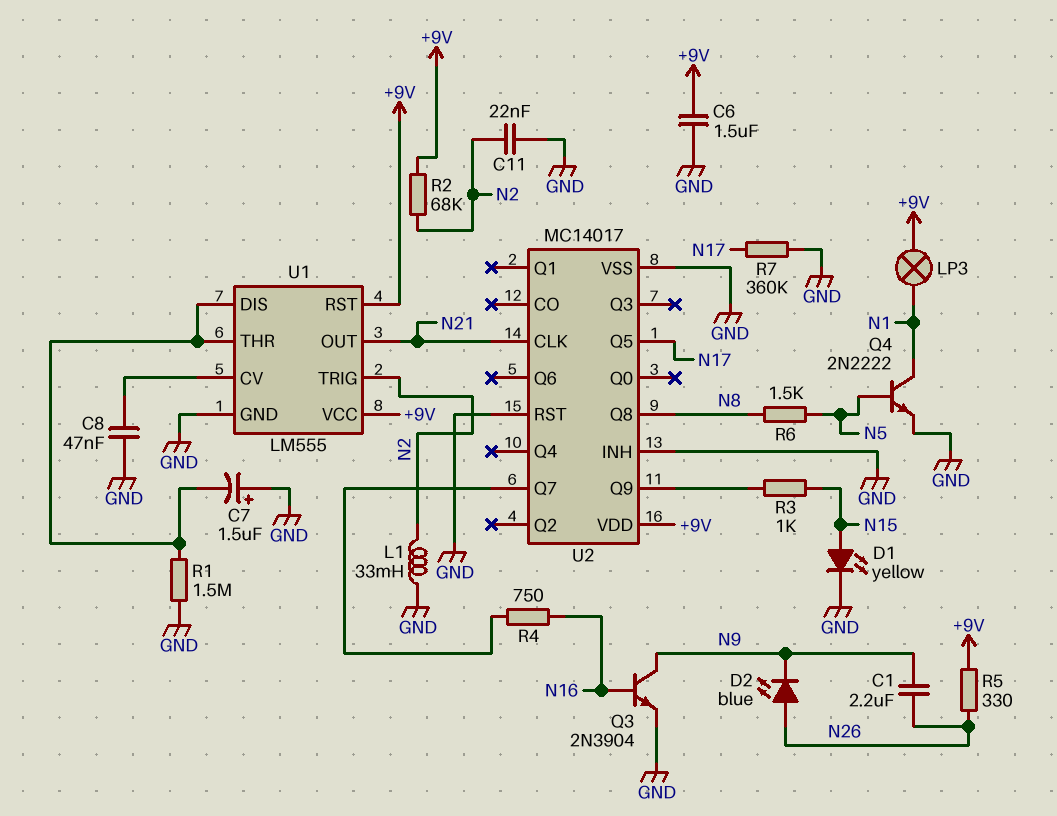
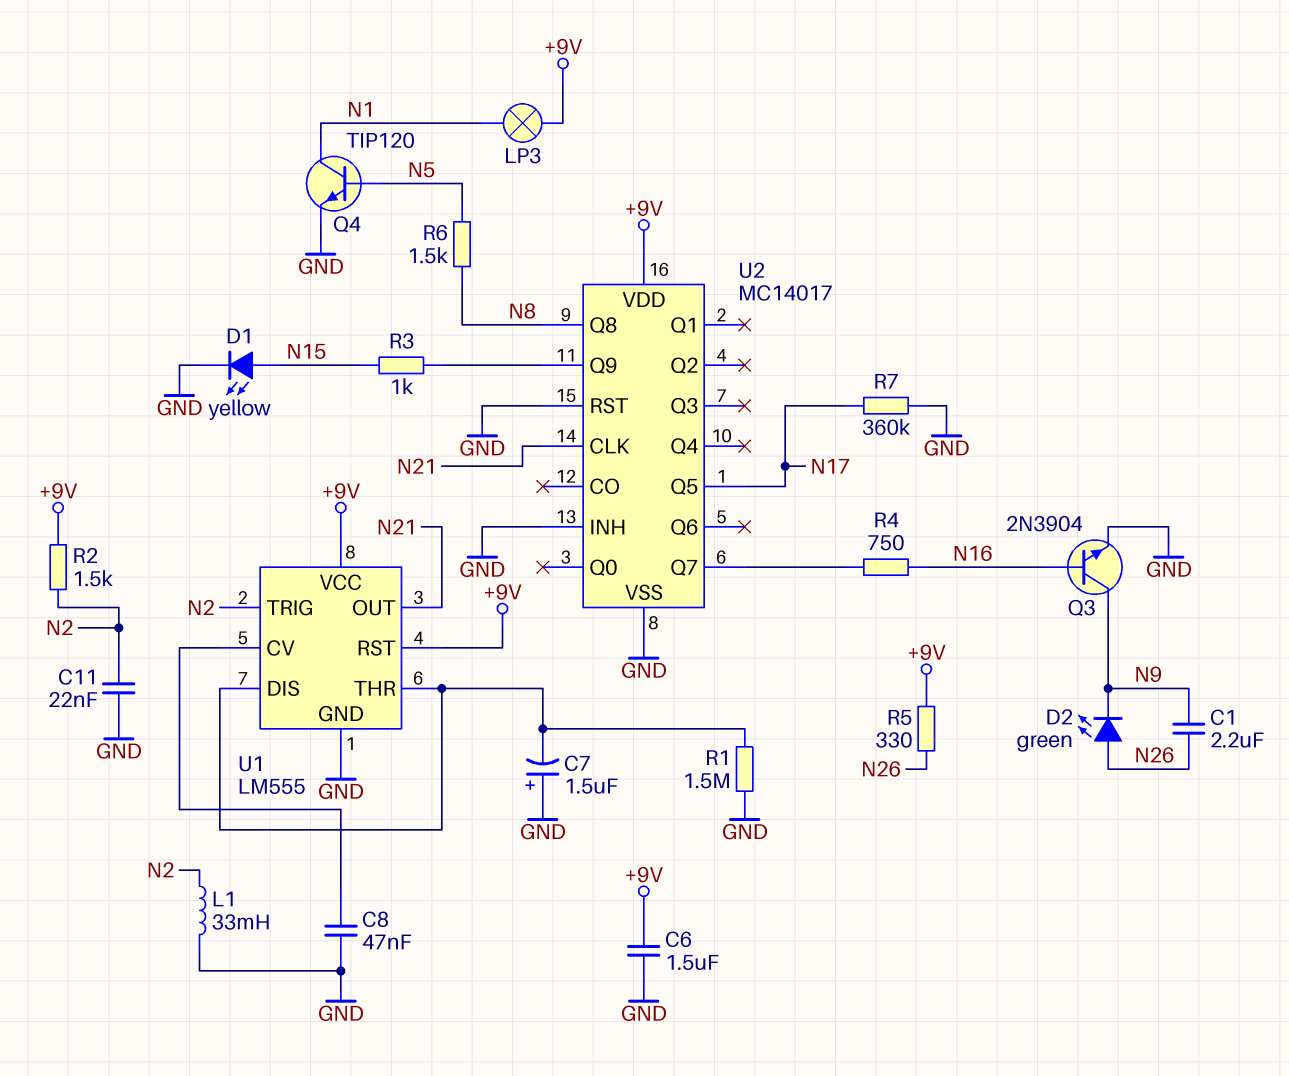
D2: LED blue (A N26, K N9) -> LED green (A N26, K N9)
Q4: NPN 2N2222 (B N5, C N1, E GND) -> NPN TIP120 (B N5, C N1, E GND)
R2: 68k (+9V, N2) -> 1.5k (+9V, N2)

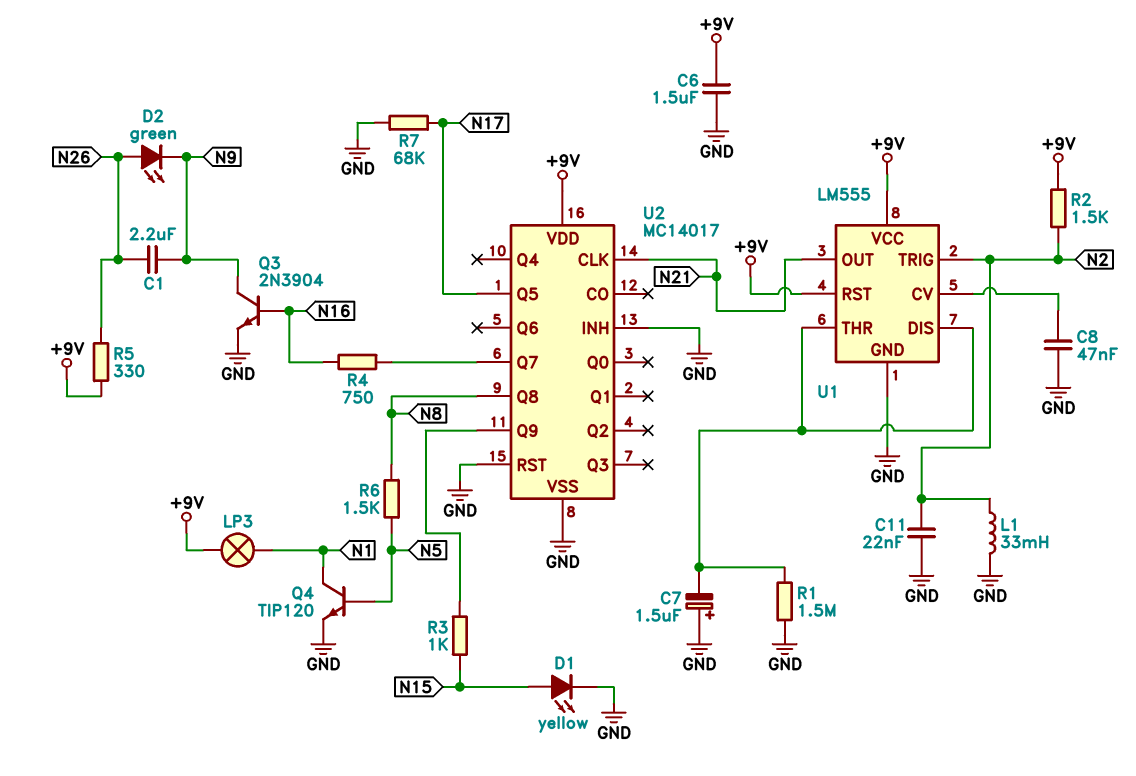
R7: 360k (GND, N17) -> 68k (GND, N17)

